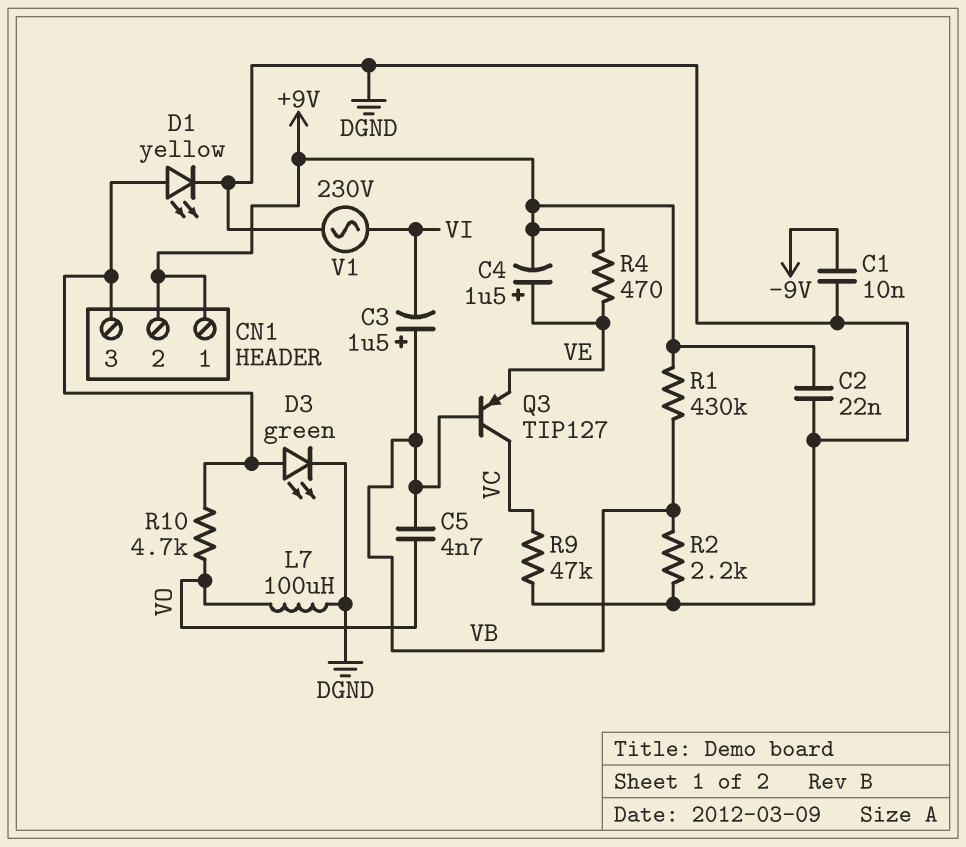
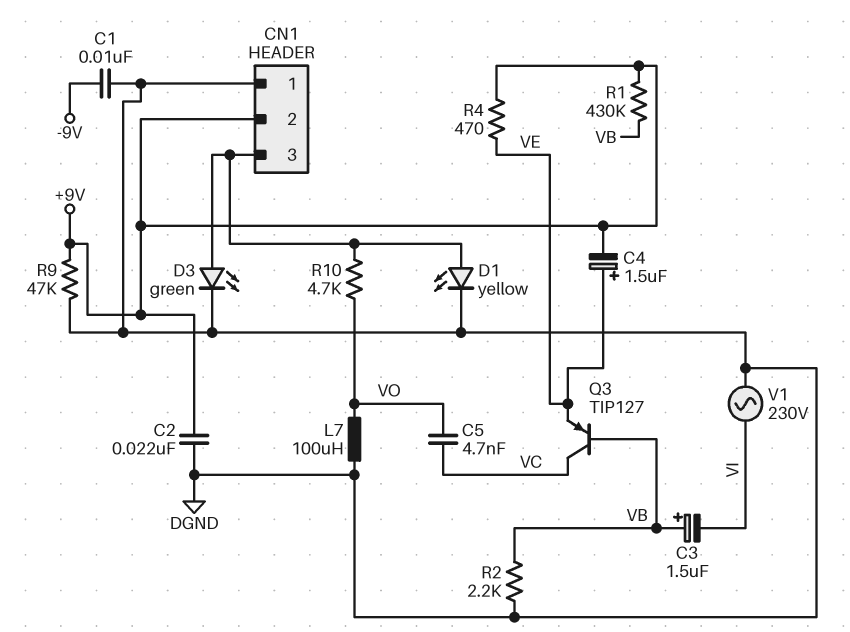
C5: 4.7nF (VB, VO) -> 4.7nF (VC, VO)
CN1 pin 1: +9V -> DGND
R9: 47k (DGND, VC) -> 47k (+9V, DGND)

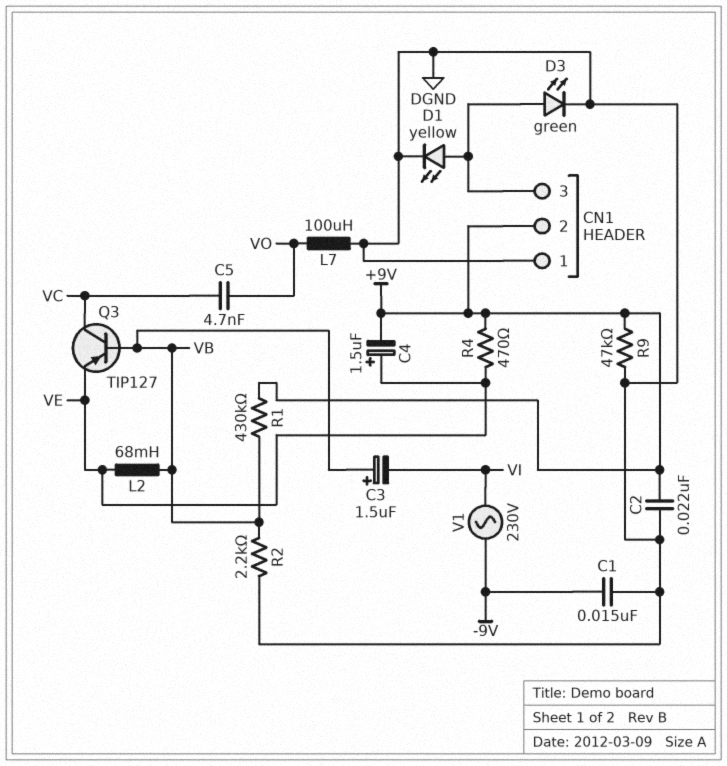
C1: 10nF (-9V, DGND) -> 15nF (-9V, DGND)
L2: none -> 68mH (VB, VE)
R10: 4.7k (CN1/3, VO) -> none
V1: AC 230V (DGND, VI) -> AC 230V (-9V, VI)

